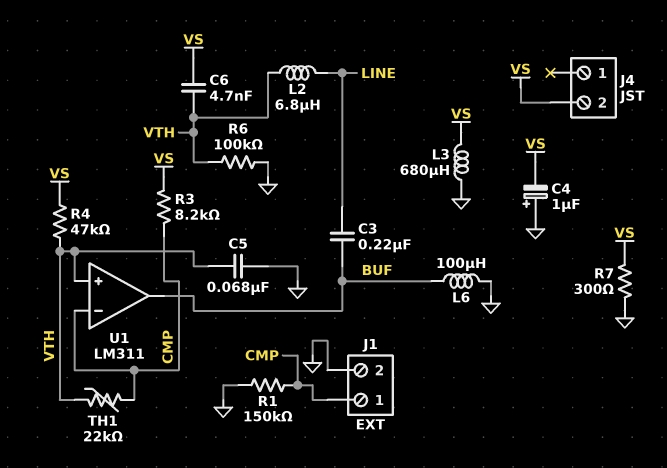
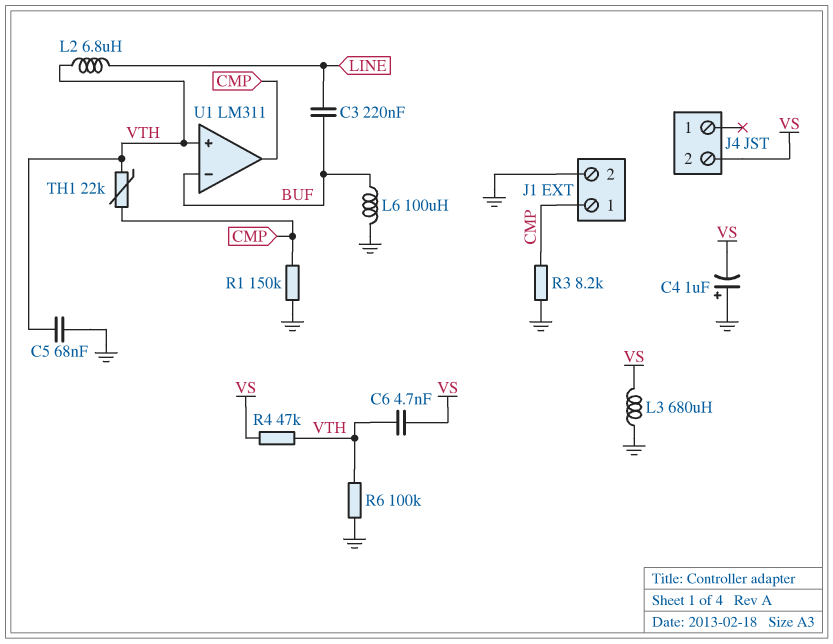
R3: 8.2k (CMP, VS) -> 8.2k (CMP, GND)
R7: 300 (GND, VS) -> none
U1 pin in-: CMP -> BUF
U1 pin out: BUF -> CMP

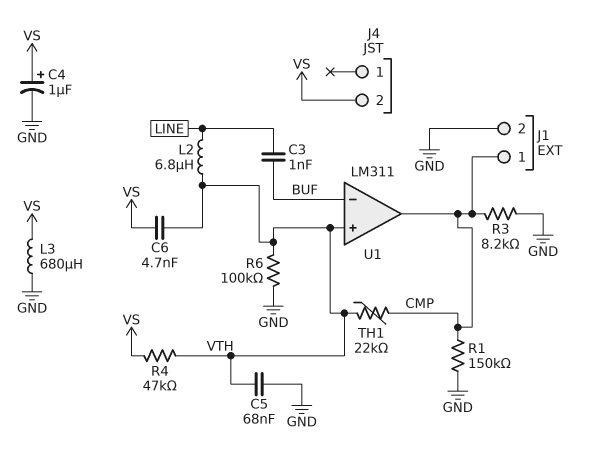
C3: 220nF (BUF, LINE) -> 1nF (BUF, LINE)
C4: 1uF (plus GND, minus VS) -> 1uF (plus VS, minus GND)
L6: 100uH (BUF, GND) -> none

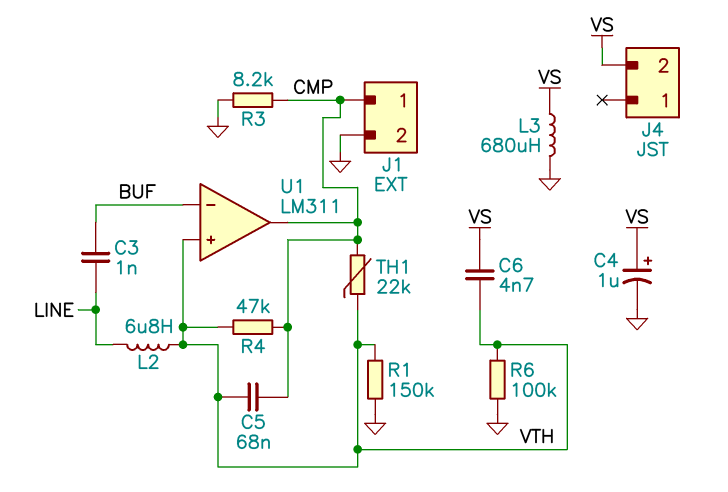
C5: 68nF (GND, VTH) -> 68nF (CMP, VTH)
R1: 150k (CMP, GND) -> 150k (GND, VTH)
R4: 47k (VS, VTH) -> 47k (CMP, VTH)

